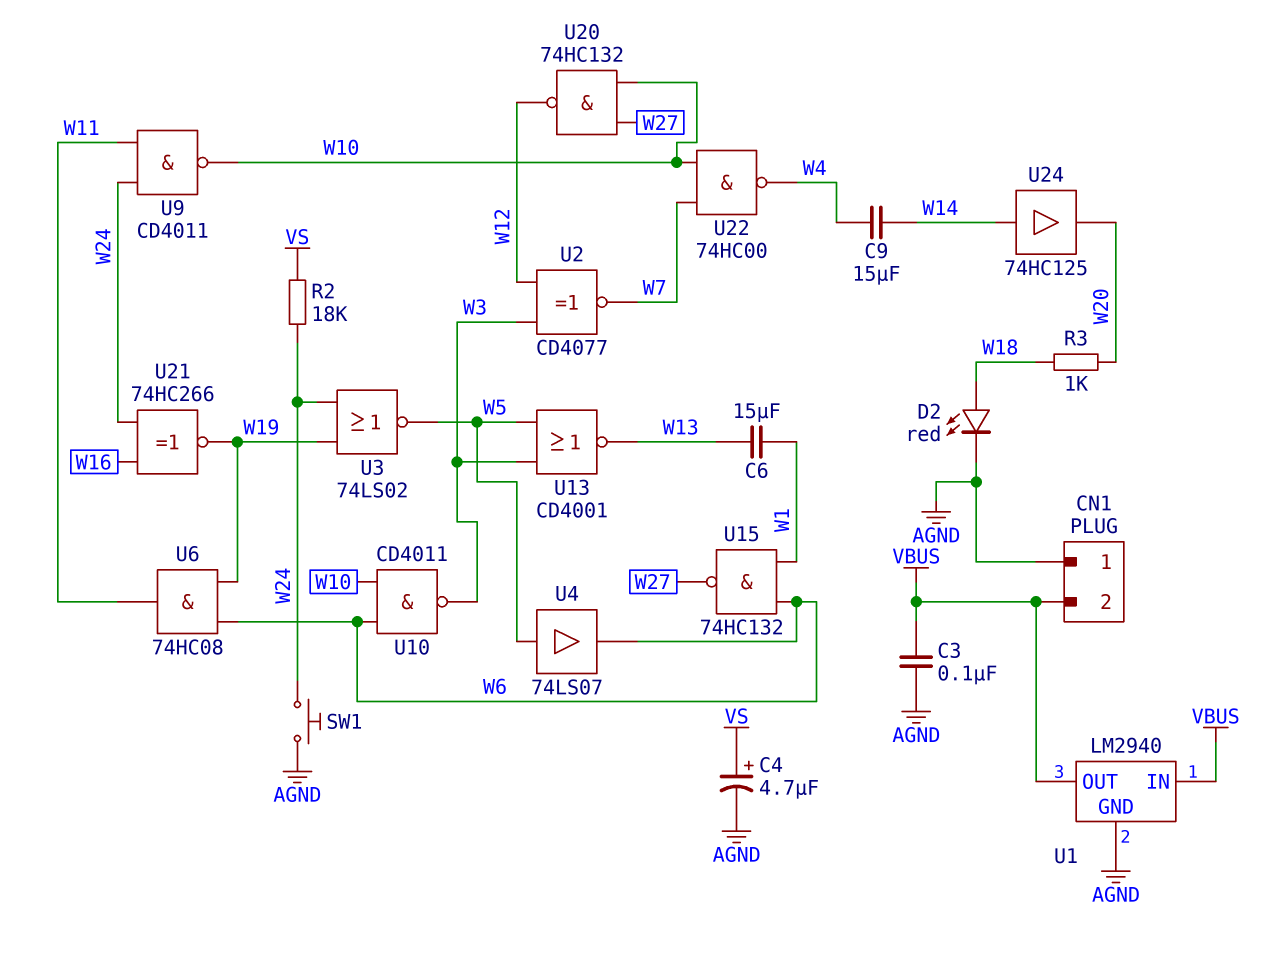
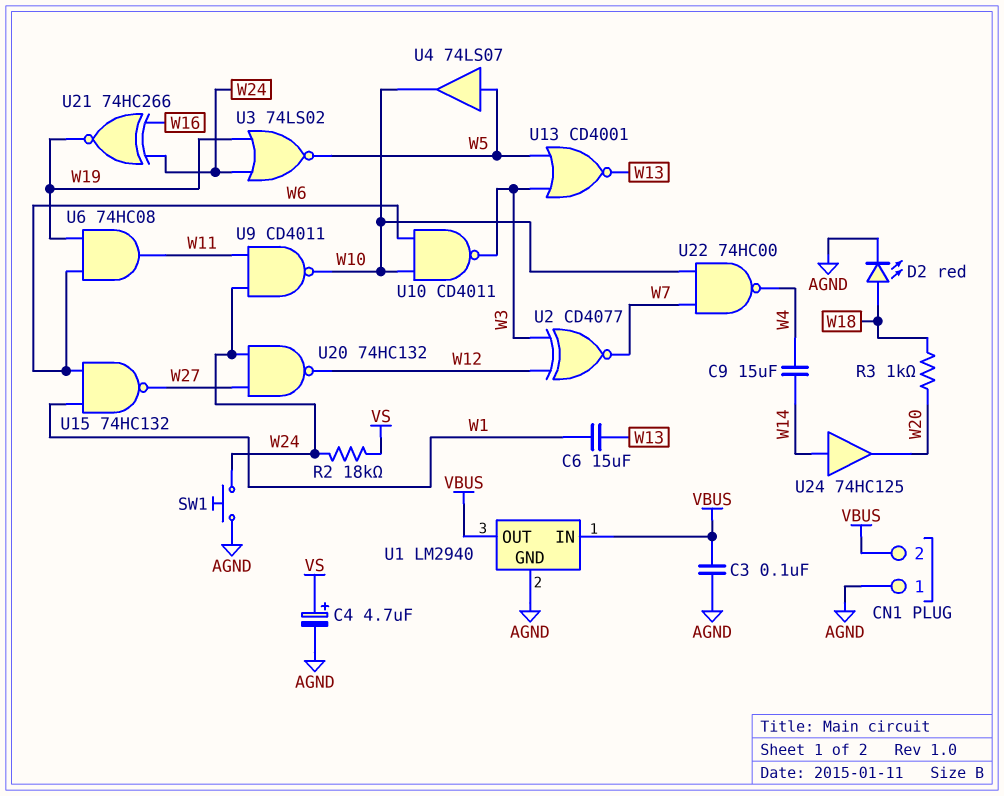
U4: buffer 74LS07 (in W5, out W6) -> buffer 74LS07 (in W5, out W10)
U20: NAND 74HC132 (in W10, in W27, out W12) -> NAND 74HC132 (in W24, in W27, out W12)

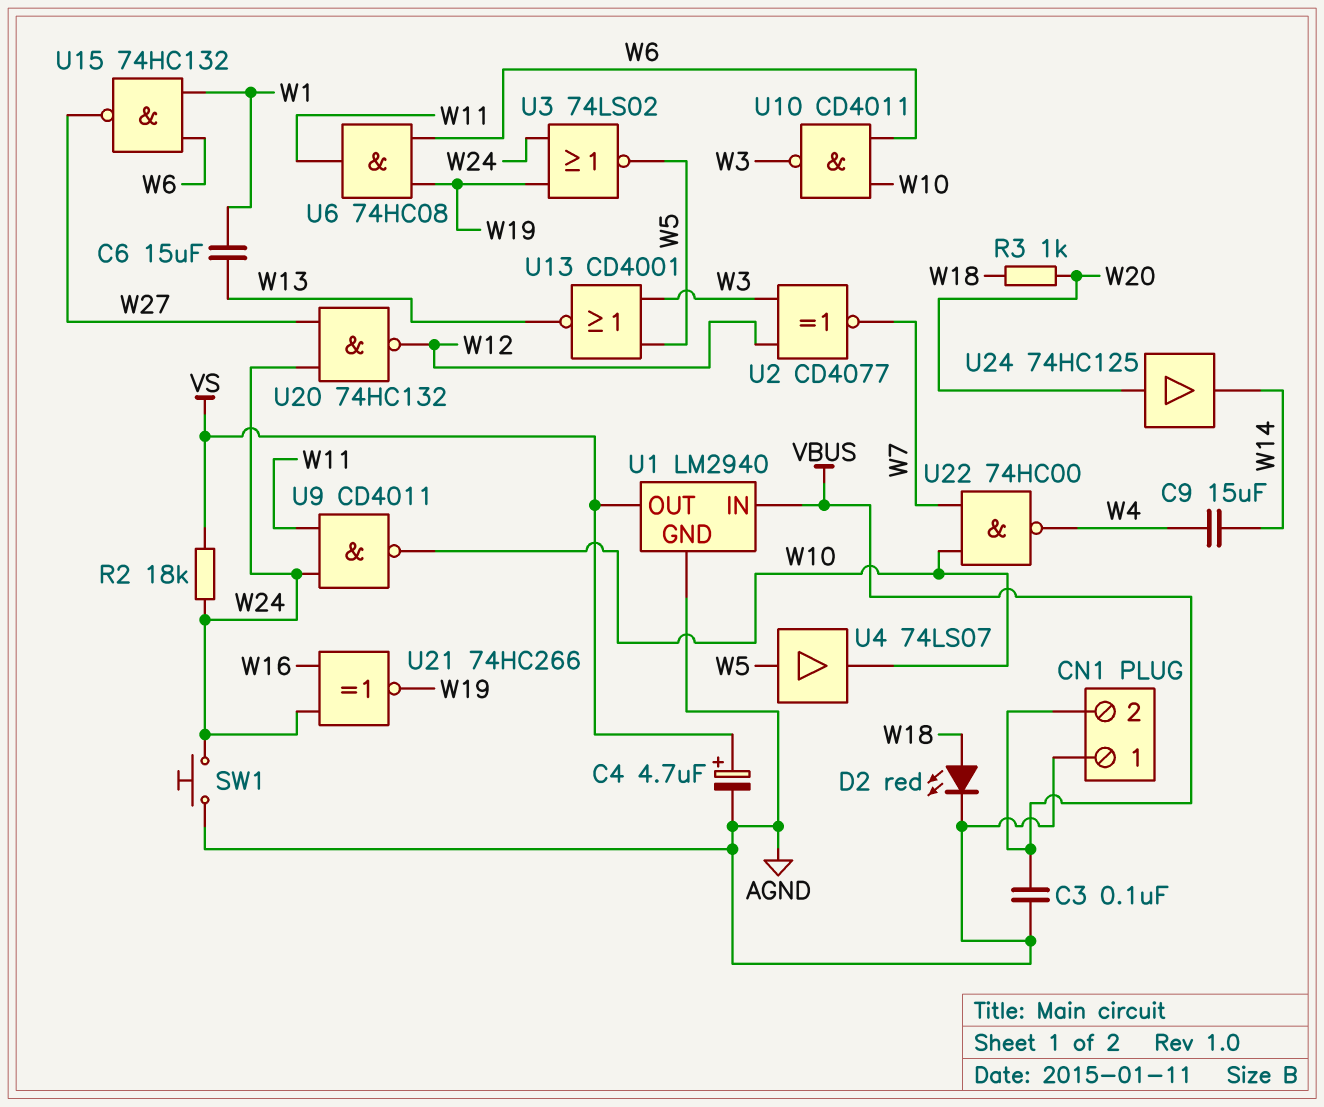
U1 pin OUT: VBUS -> VS
U24: buffer 74HC125 (in W14, out W20) -> buffer 74HC125 (in W20, out W14)

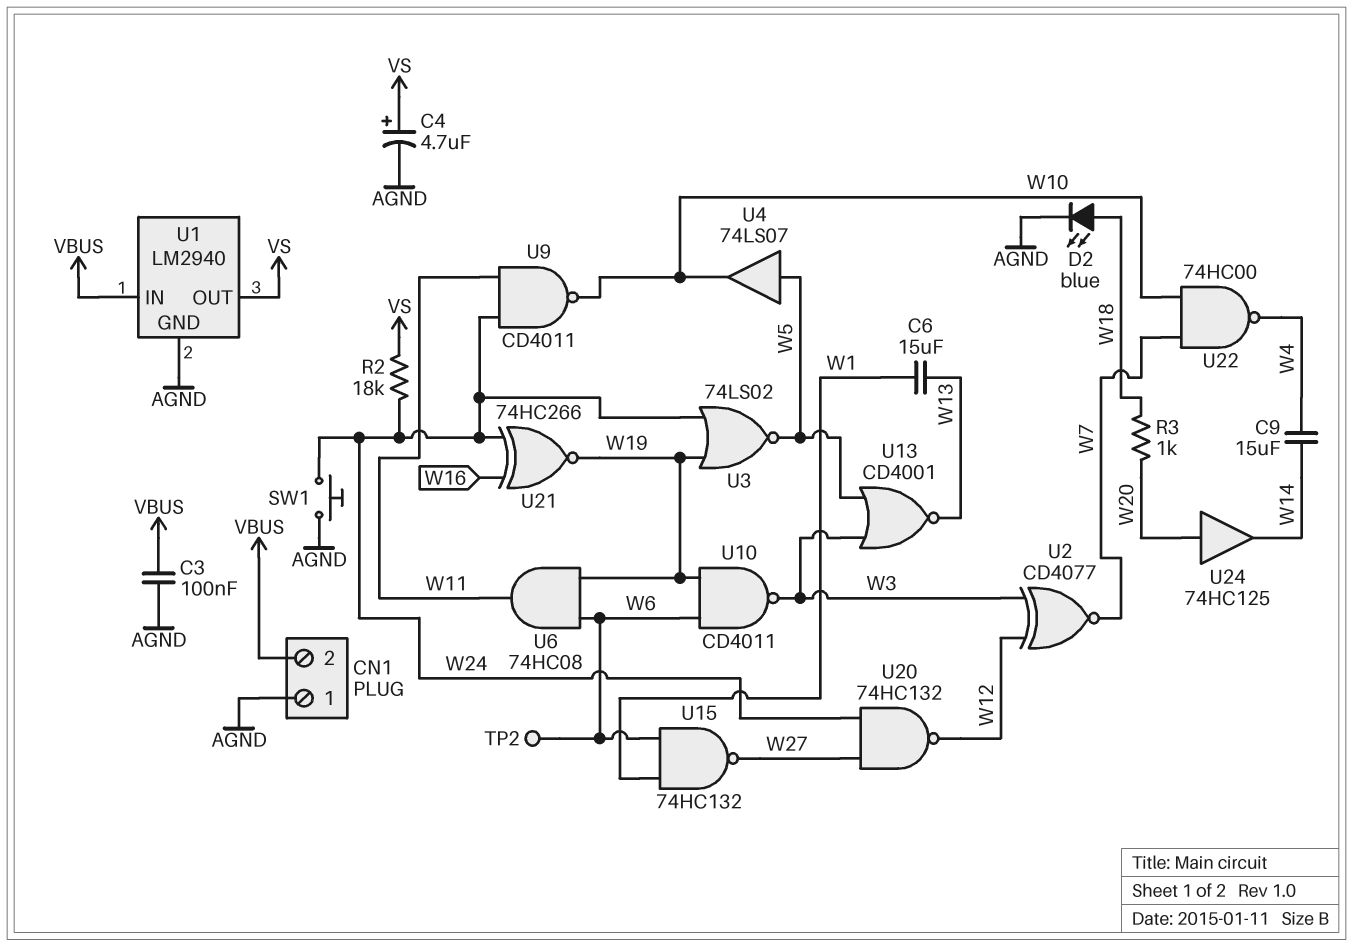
D2: LED red (A W18, K AGND) -> LED blue (A W18, K AGND)
TP2: none -> test point (W6)
U10: NAND CD4011 (in W6, in W10, out W3) -> NAND CD4011 (in W6, in W19, out W3)

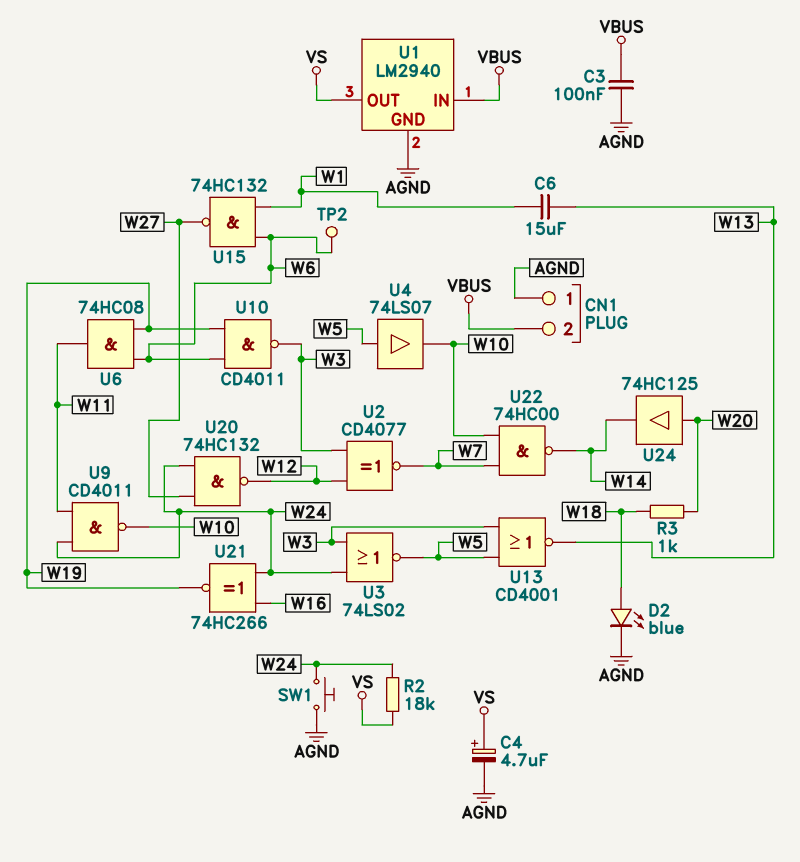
C9: 15uF (W4, W14) -> none
U3: NOR 74LS02 (in W19, in W24, out W5) -> NOR 74LS02 (in W3, in W24, out W5)
U22: NAND 74HC00 (in W7, in W10, out W4) -> NAND 74HC00 (in W7, in W10, out W14)

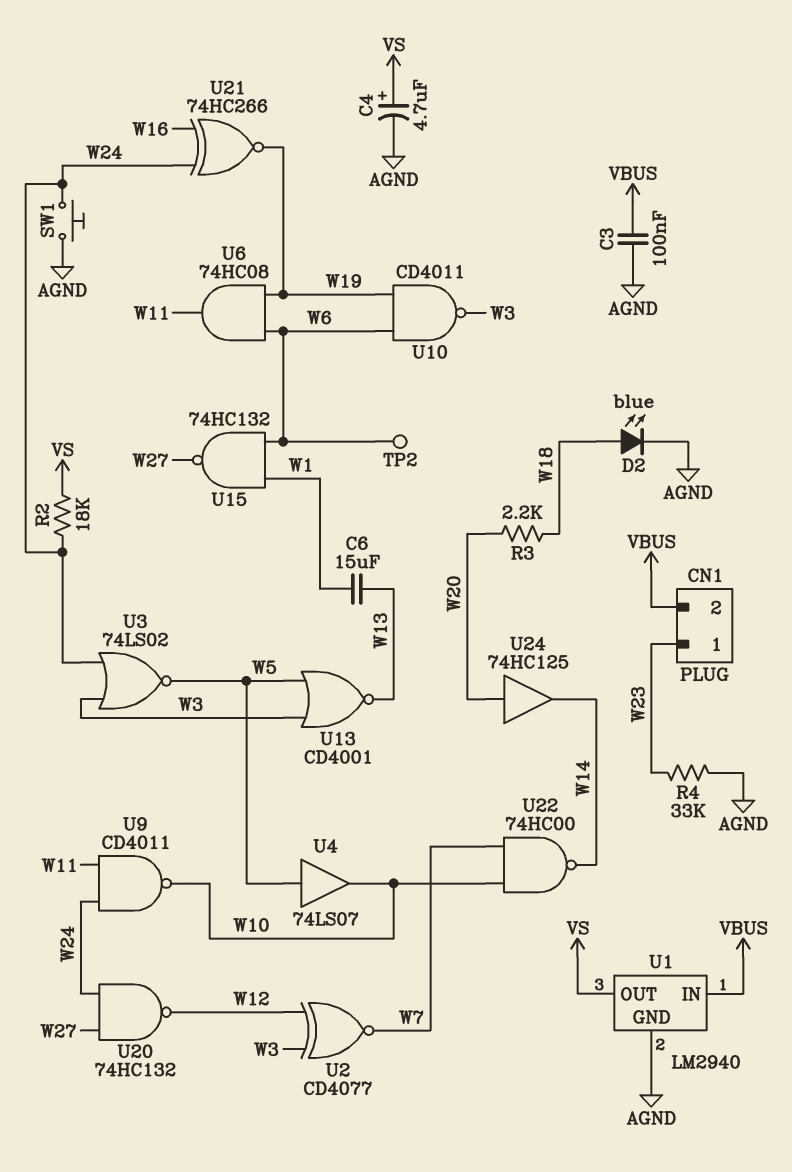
CN1 pin 1: AGND -> W23
R3: 1k (W18, W20) -> 2.2k (W18, W20)
R4: none -> 33k (AGND, W23)

